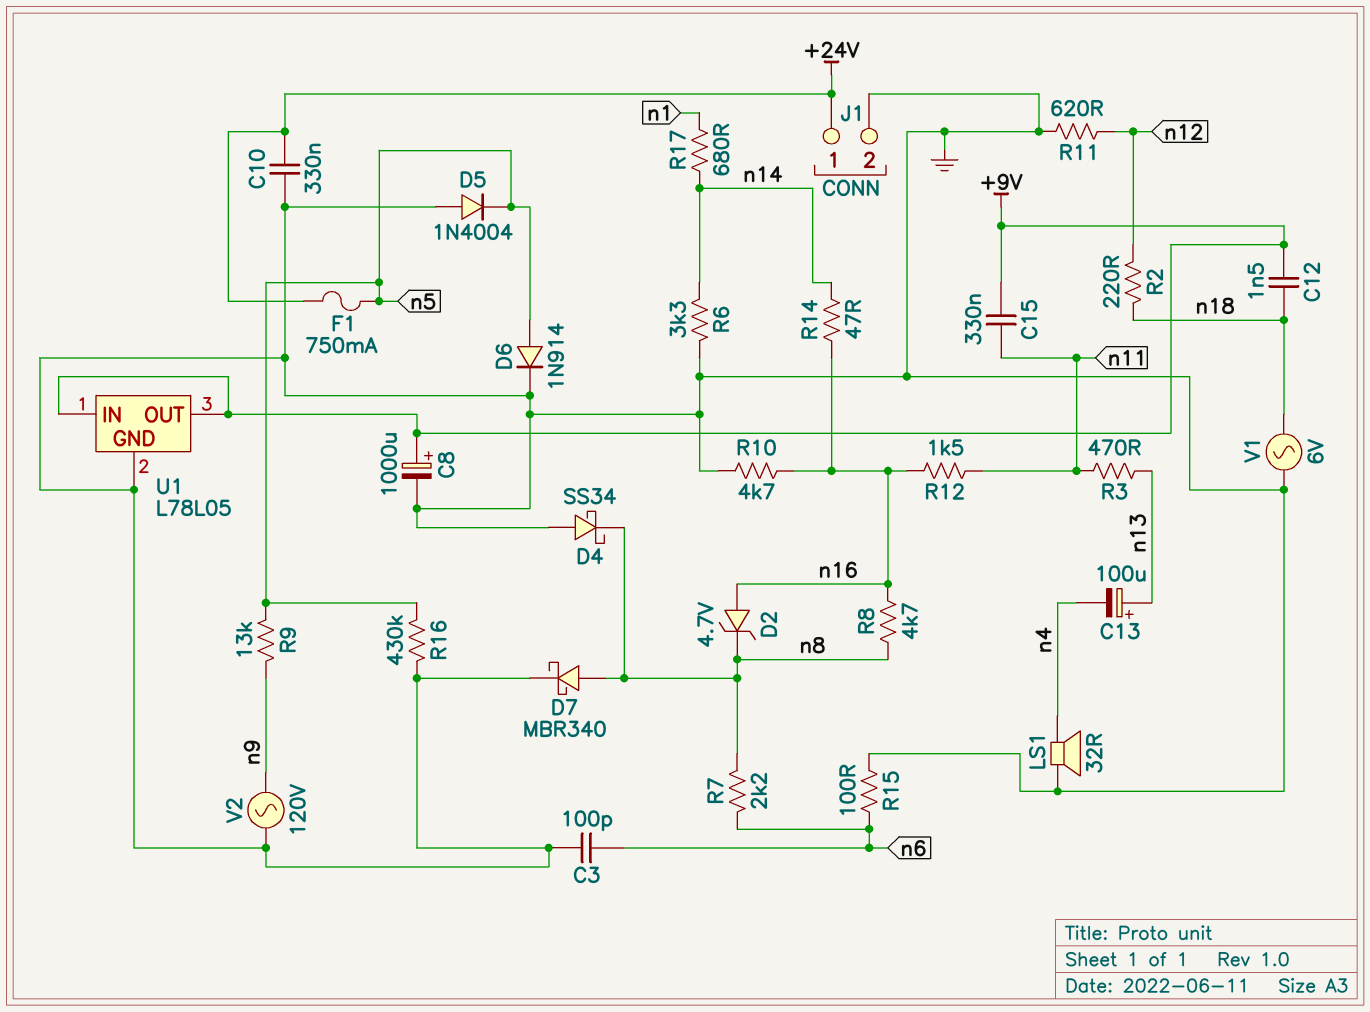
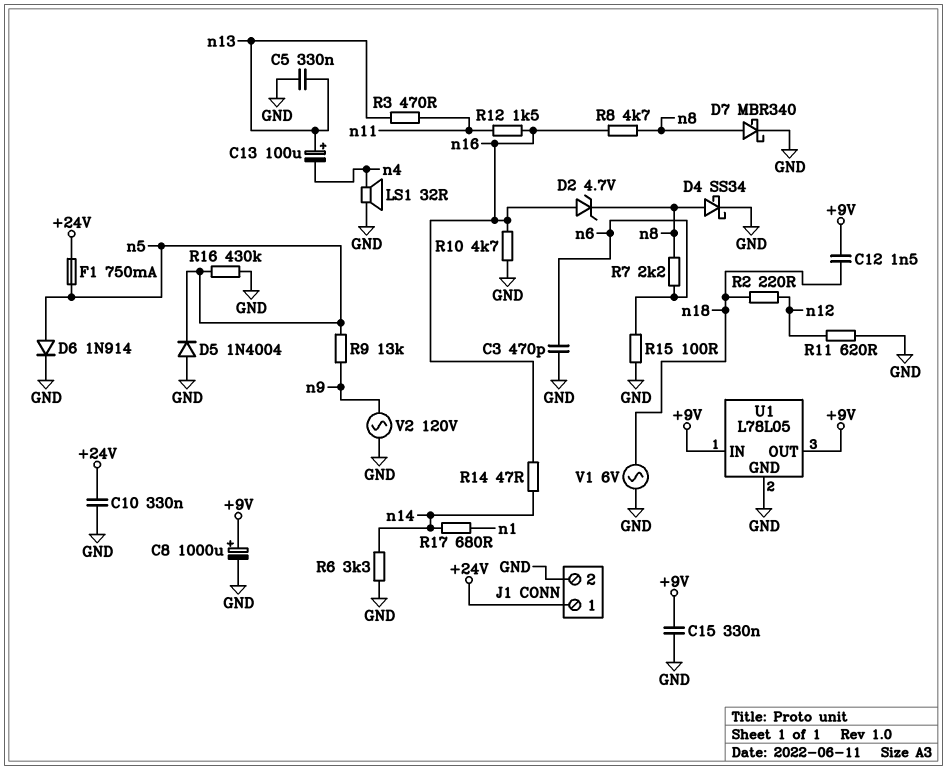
C3: 100pF (GND, n6) -> 470pF (GND, n6)
C5: none -> 330nF (GND, n13)
C15: 330nF (+9V, n11) -> 330nF (+9V, GND)
D4: schottky SS34 (A GND, K n8) -> schottky SS34 (A n8, K GND)

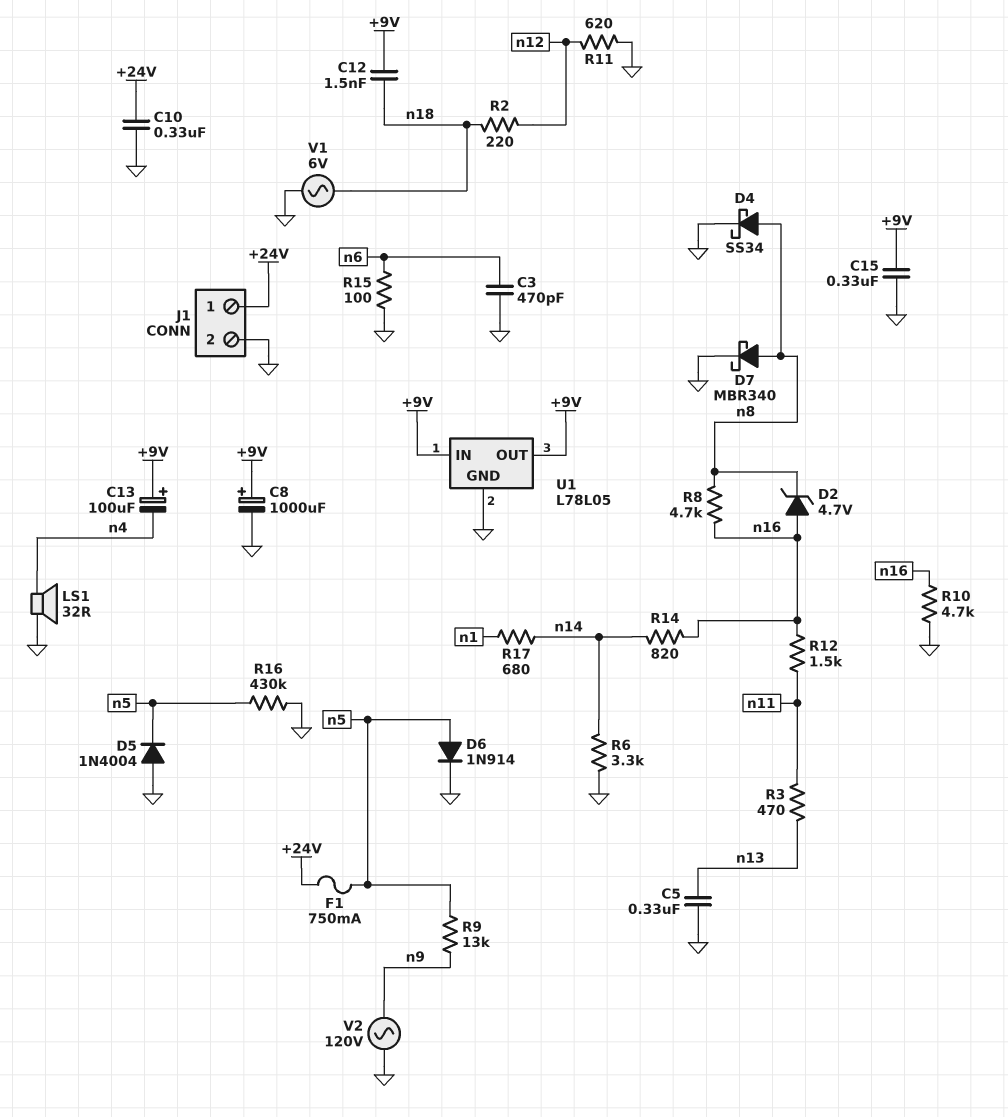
C13: 100uF (plus n13, minus n4) -> 100uF (plus +9V, minus n4)
R7: 2.2k (n6, n8) -> none
R14: 47 (n14, n16) -> 820 (n14, n16)

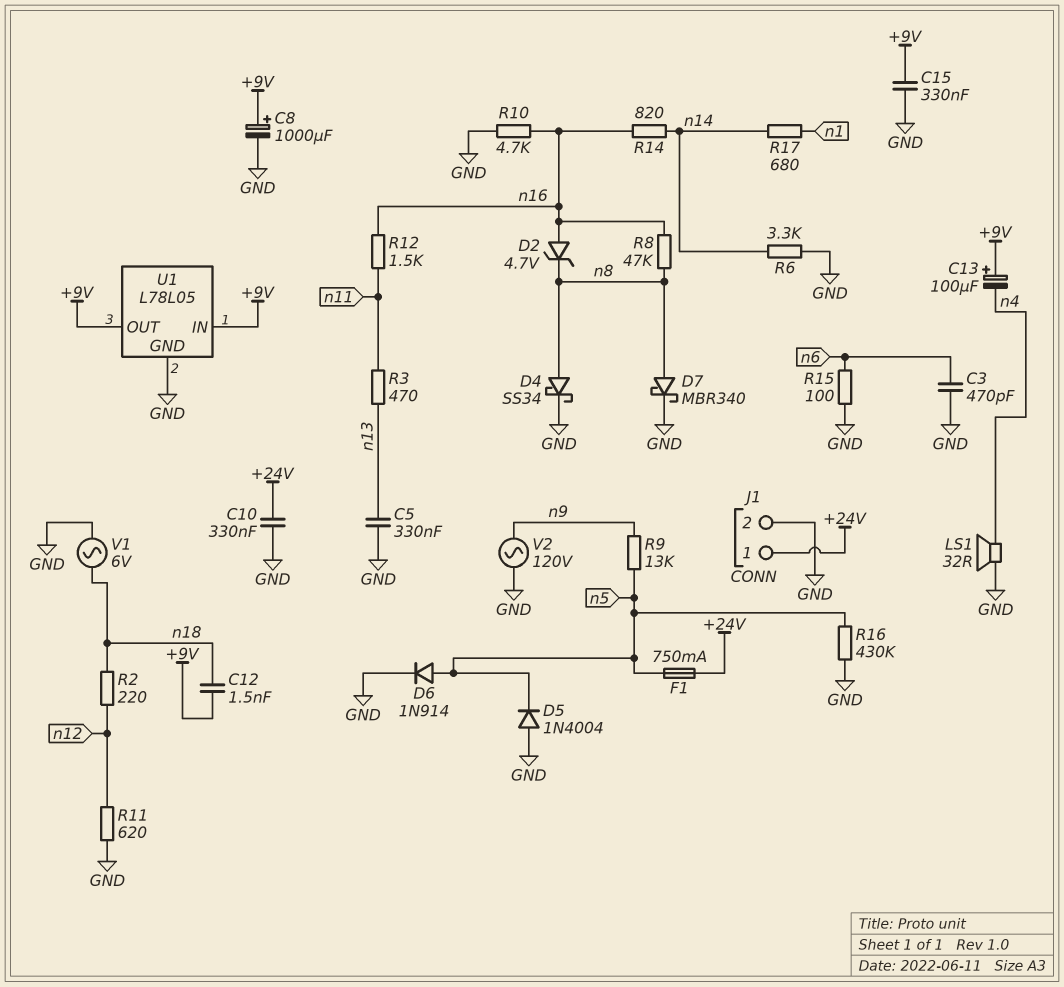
R8: 4.7k (n8, n16) -> 47k (n8, n16)

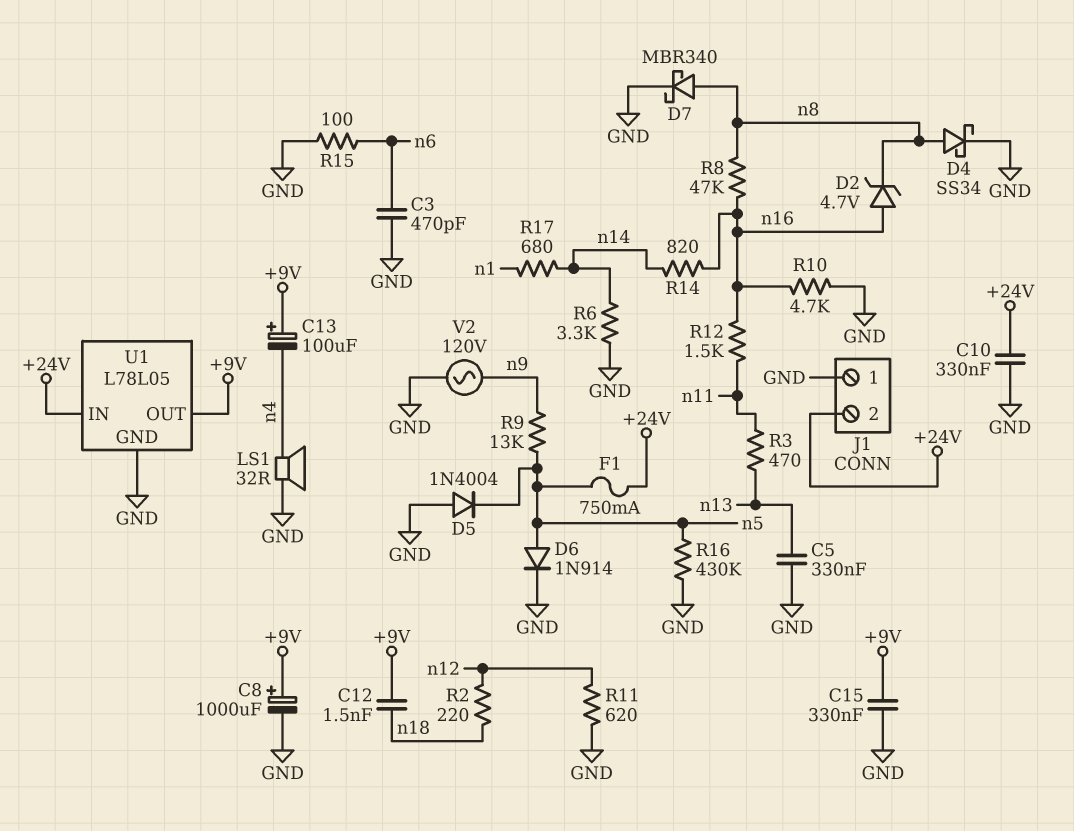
J1 pin 1: +24V -> GND
J1 pin 2: GND -> +24V
U1 pin IN: +9V -> +24V
V1: AC 6V (GND, n18) -> none

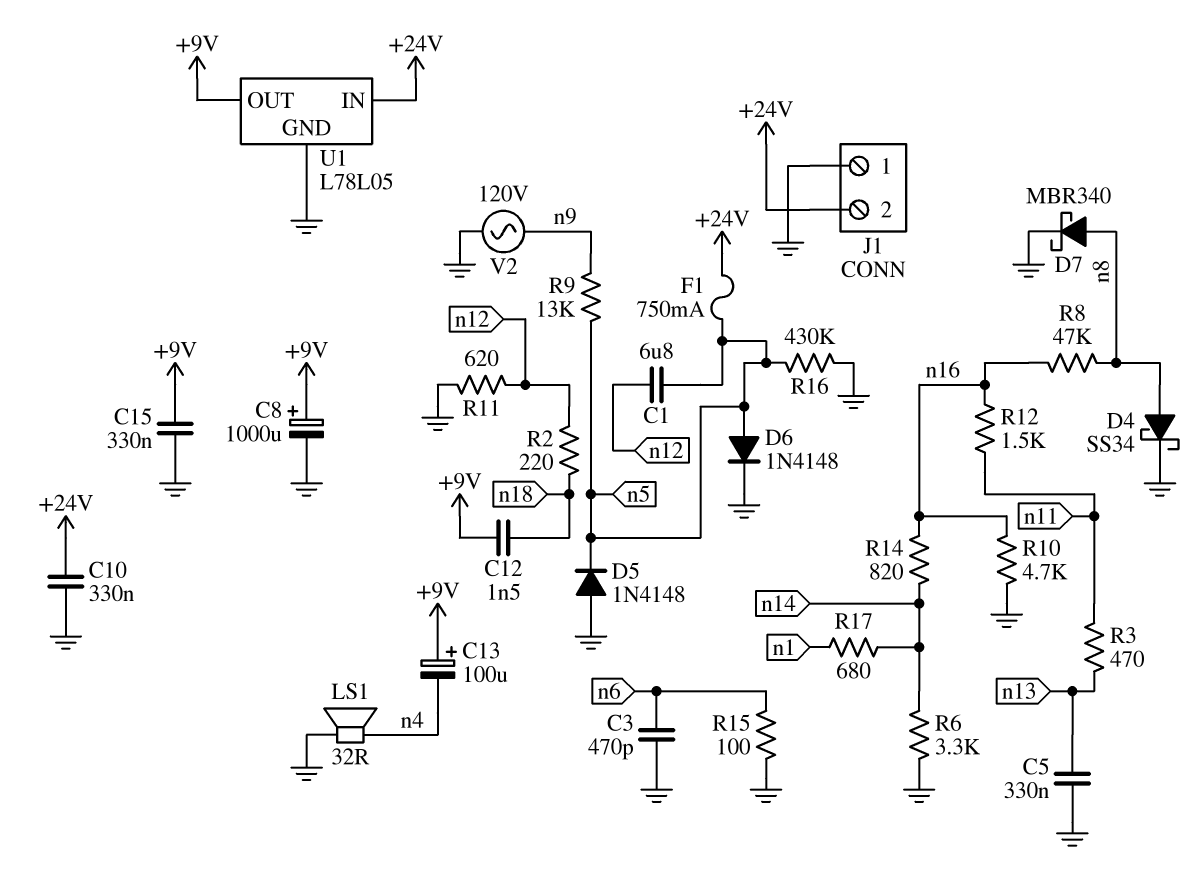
C1: none -> 6.8uF (n5, n12)
D2: zener 4.7V (A n16, K n8) -> none
D5: diode 1N4004 (A GND, K n5) -> diode 1N4148 (A GND, K n5)
D6: diode 1N914 (A n5, K GND) -> diode 1N4148 (A n5, K GND)

